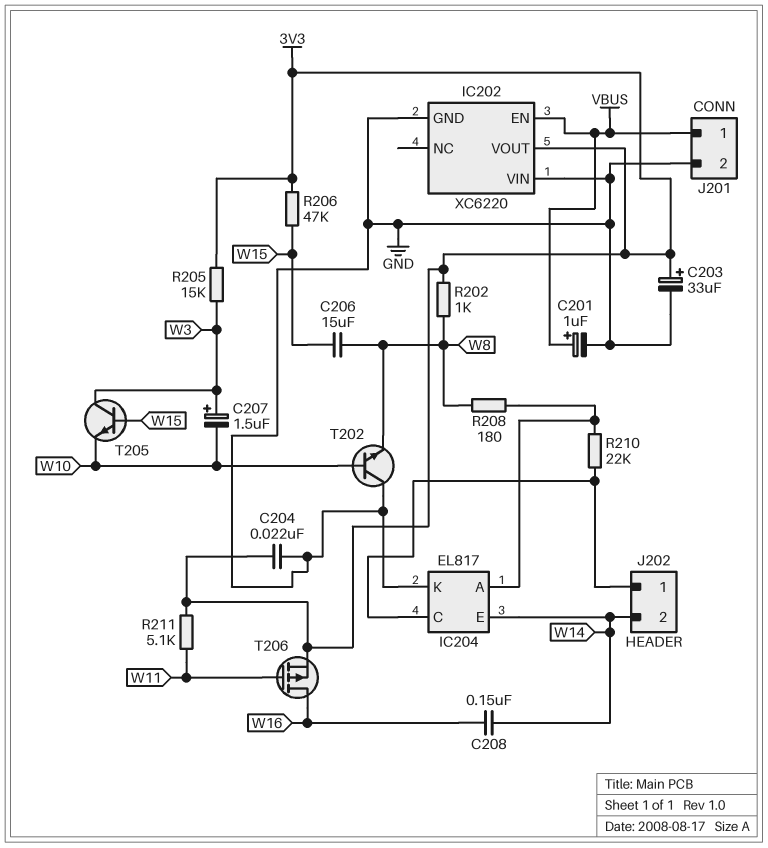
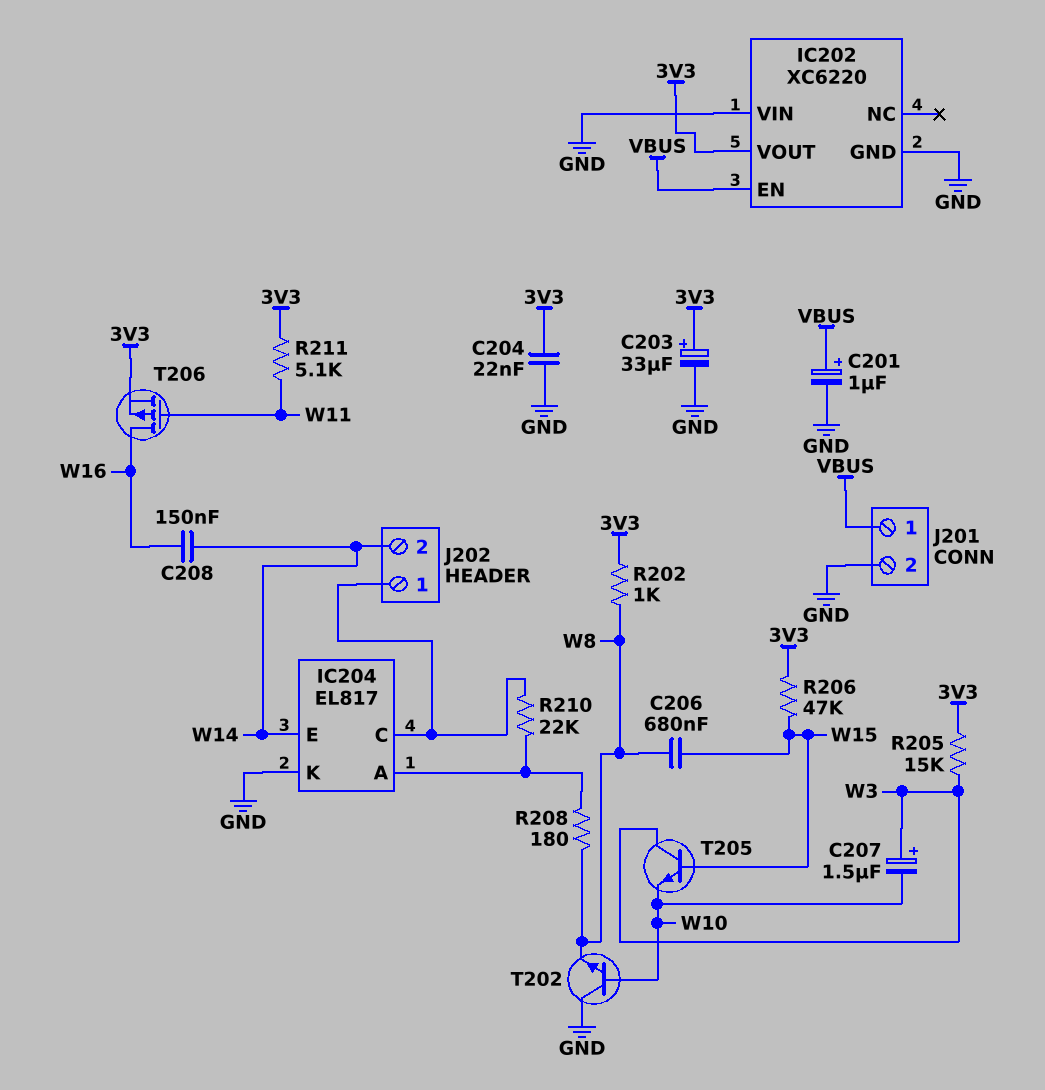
C206: 15uF (W8, W15) -> 680nF (W8, W15)

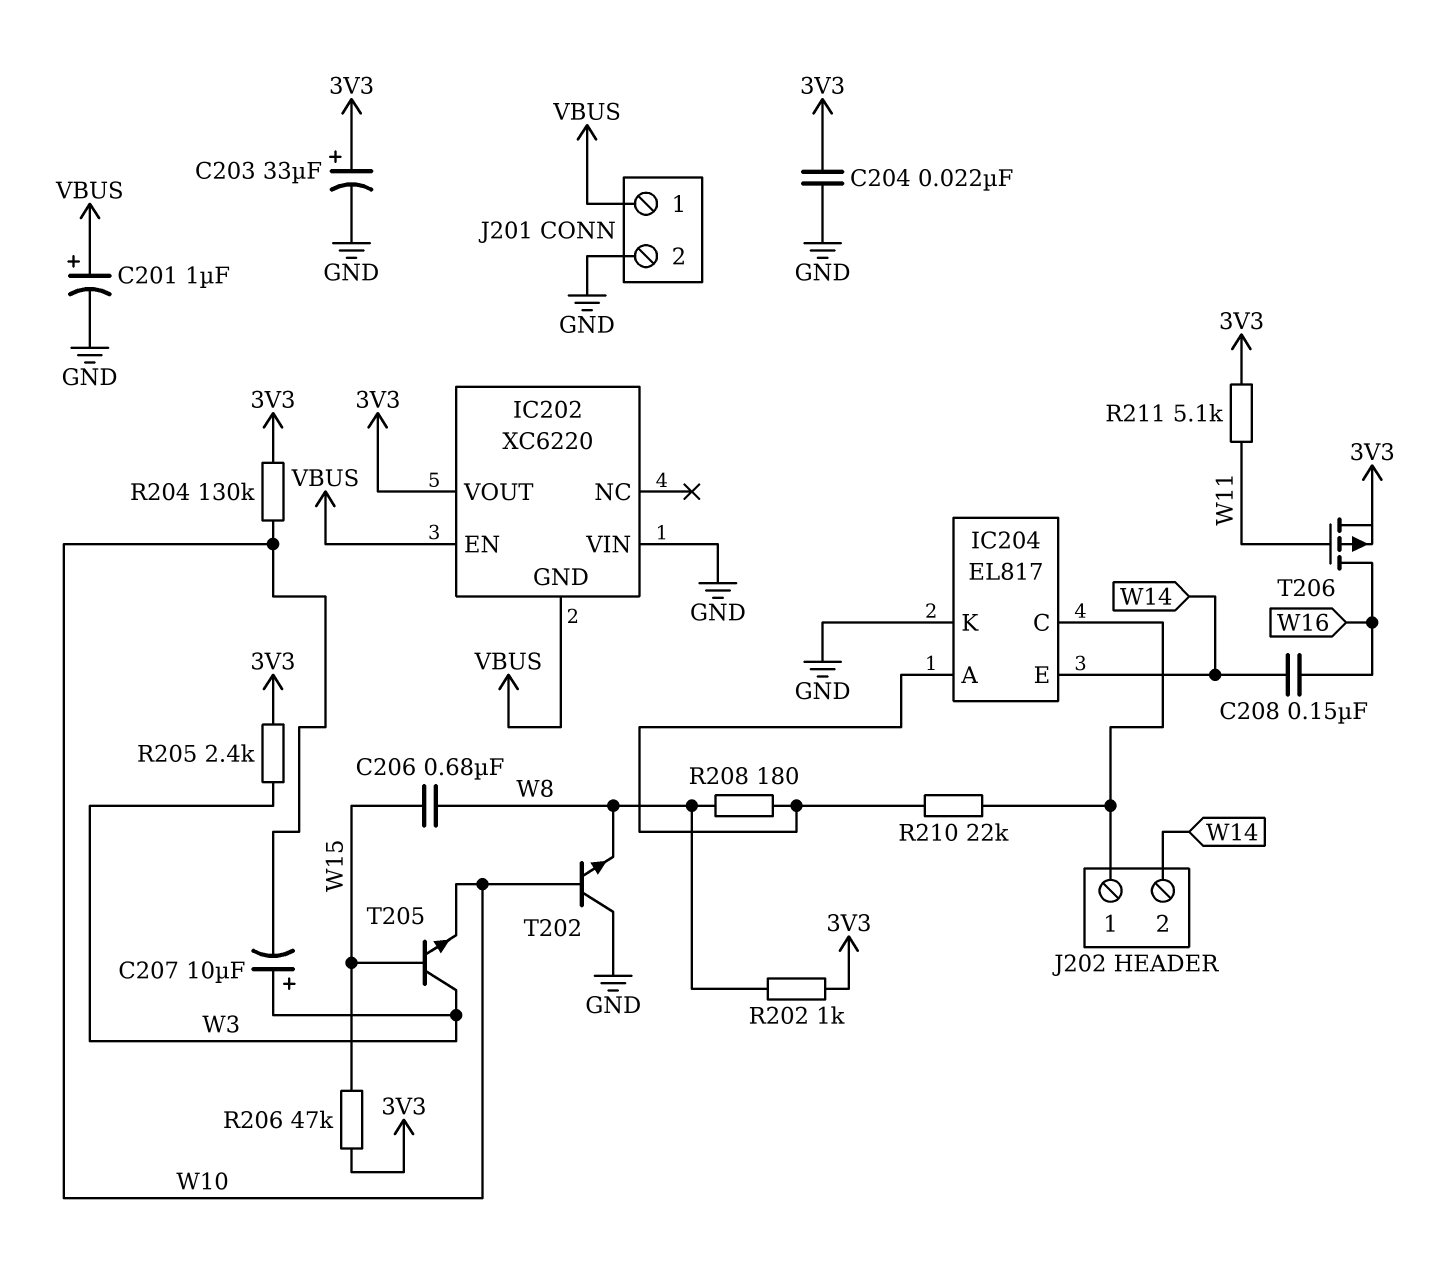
C207: 1.5uF (plus W3, minus W10) -> 10uF (plus W3, minus W10)
IC202 pin GND: GND -> VBUS
R204: none -> 130k (3V3, W10)
R205: 15k (3V3, W3) -> 2.4k (3V3, W3)

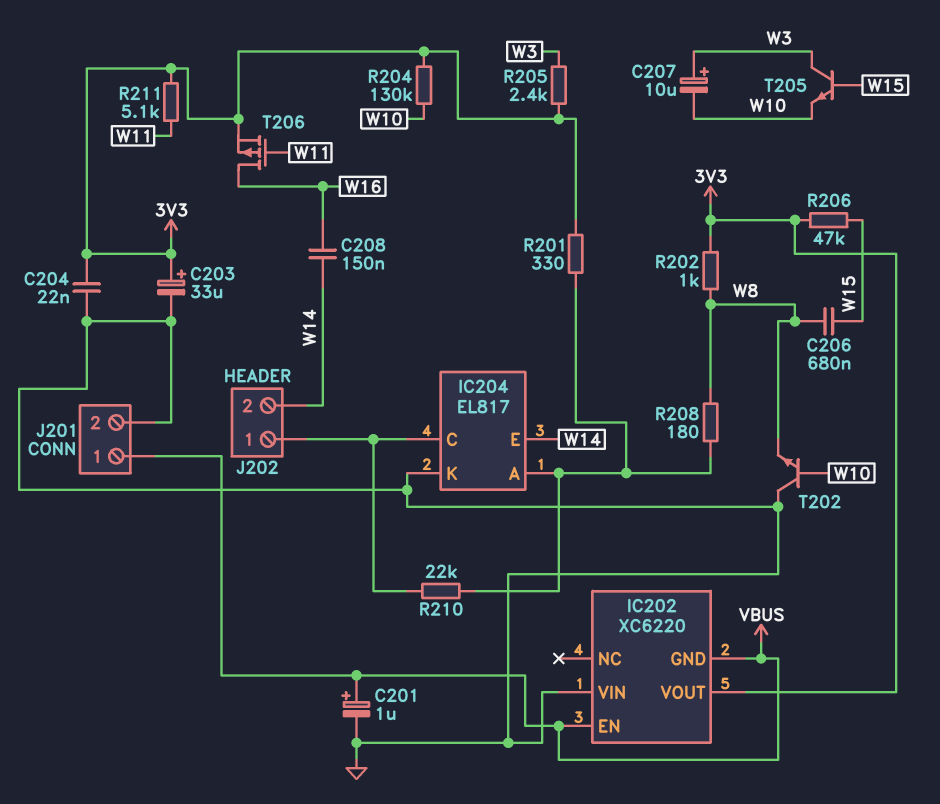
R201: none -> 330 (3V3, IC204/A)

